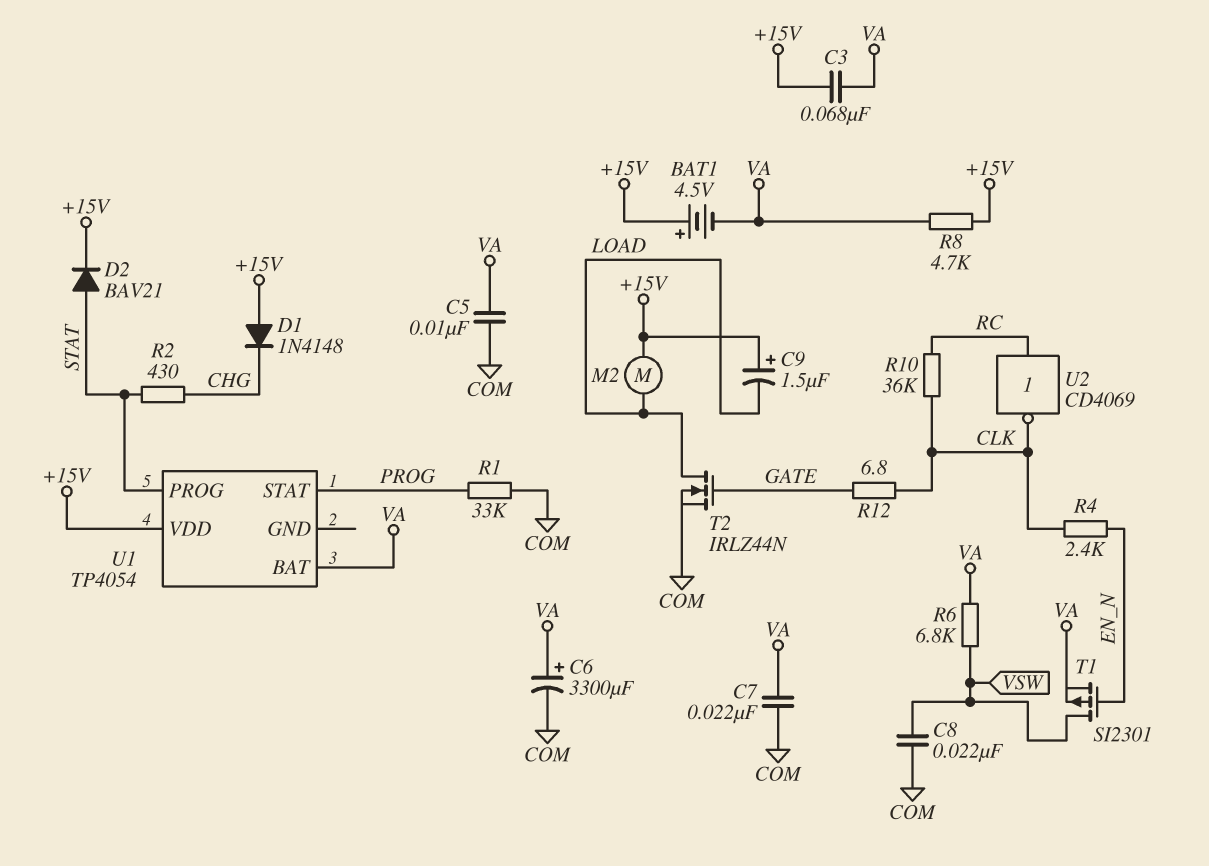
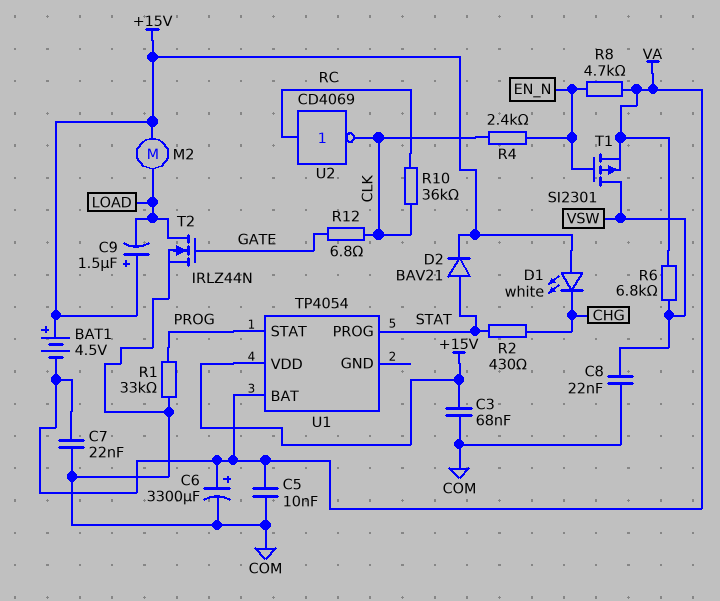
C3: 68nF (+15V, VA) -> 68nF (+15V, COM)
D1: diode 1N4148 (A +15V, K CHG) -> LED white (A +15V, K CHG)
R8: 4.7k (+15V, VA) -> 4.7k (EN_N, VA)

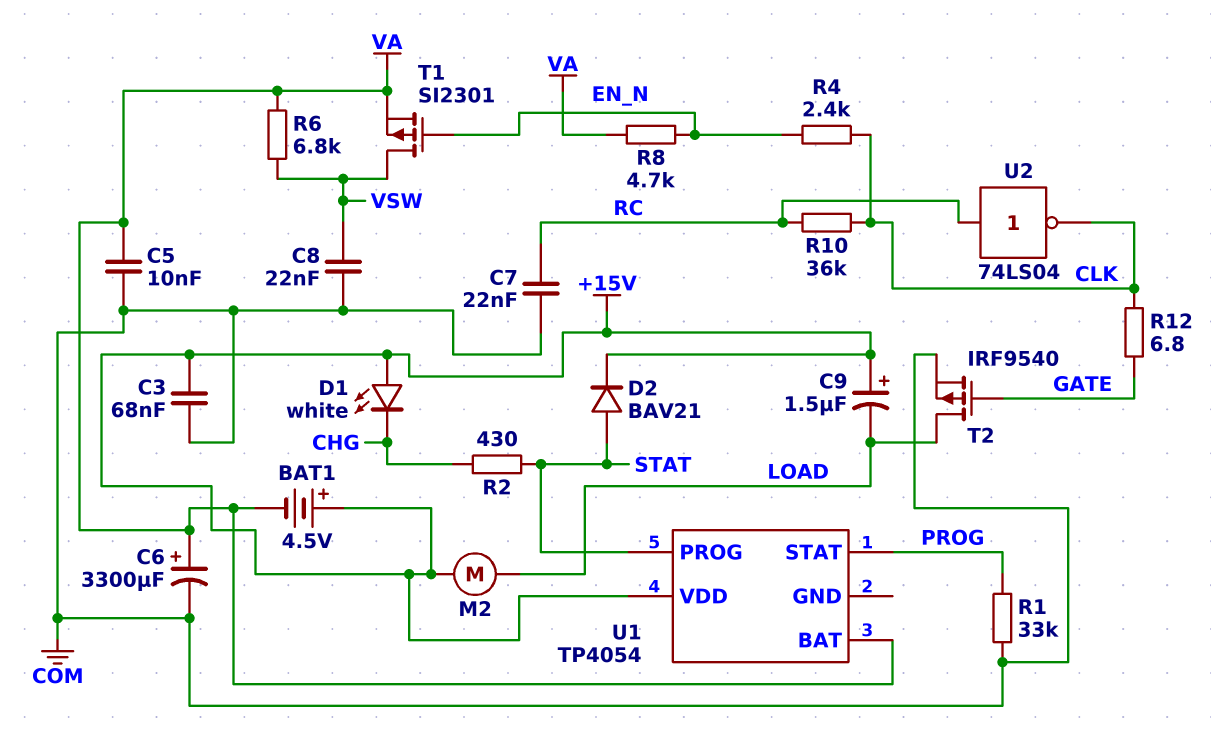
C7: 22nF (COM, VA) -> 22nF (COM, RC)
T2: NMOS IRLZ44N (G GATE, D LOAD, S COM) -> PMOS IRF9540 (G GATE, D LOAD, S COM)
U2: NOT CD4069 (in RC, out CLK) -> NOT 74LS04 (in RC, out CLK)

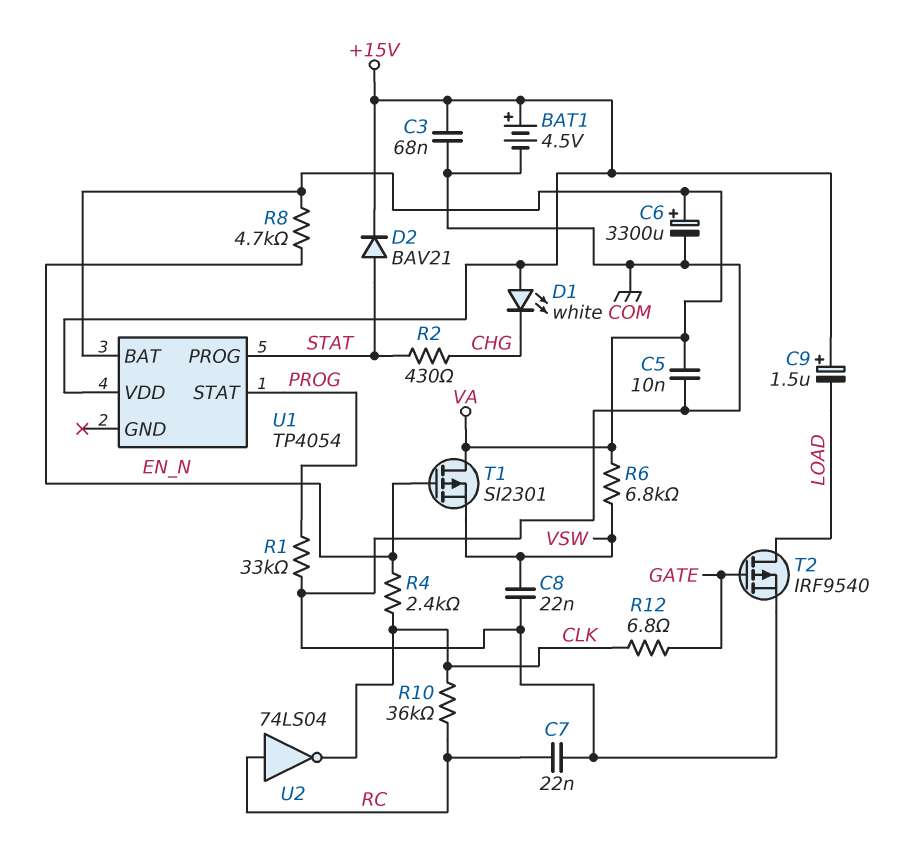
BAT1: 4.5V (plus +15V, minus VA) -> 4.5V (plus +15V, minus COM)
M2: motor (+15V, LOAD) -> none
T1: PMOS SI2301 (G EN_N, D VSW, S VA) -> PMOS SI2301 (G EN_N, D VA, S VSW)

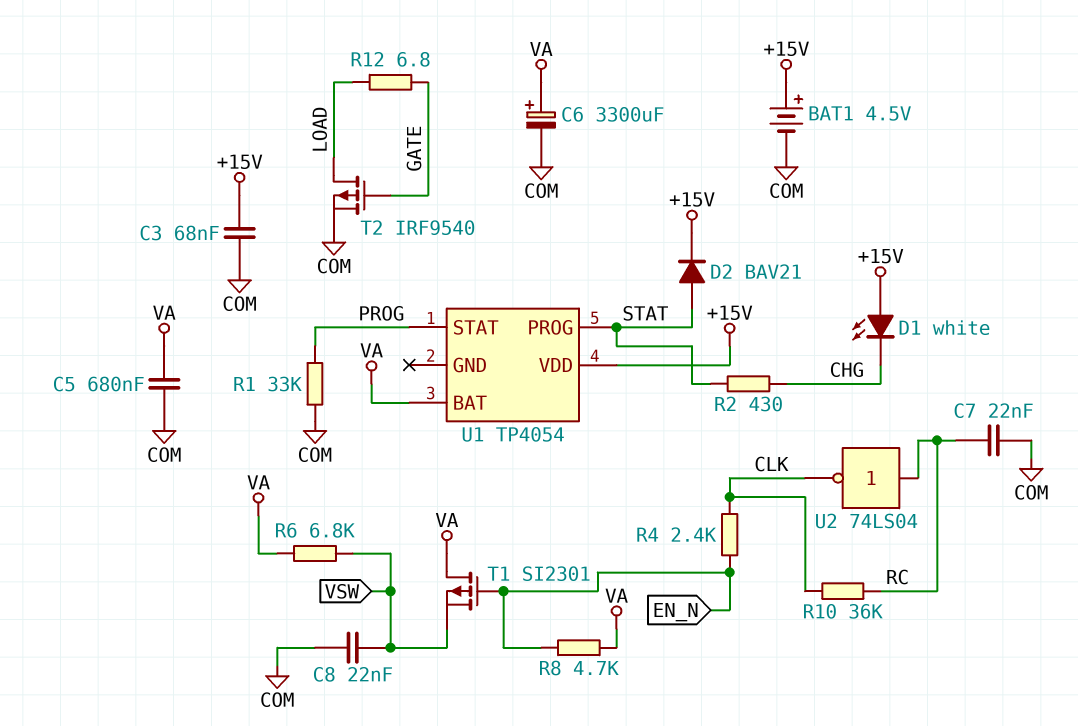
C5: 10nF (COM, VA) -> 680nF (COM, VA)
C9: 1.5uF (plus +15V, minus LOAD) -> none
R12: 6.8 (CLK, GATE) -> 6.8 (GATE, LOAD)

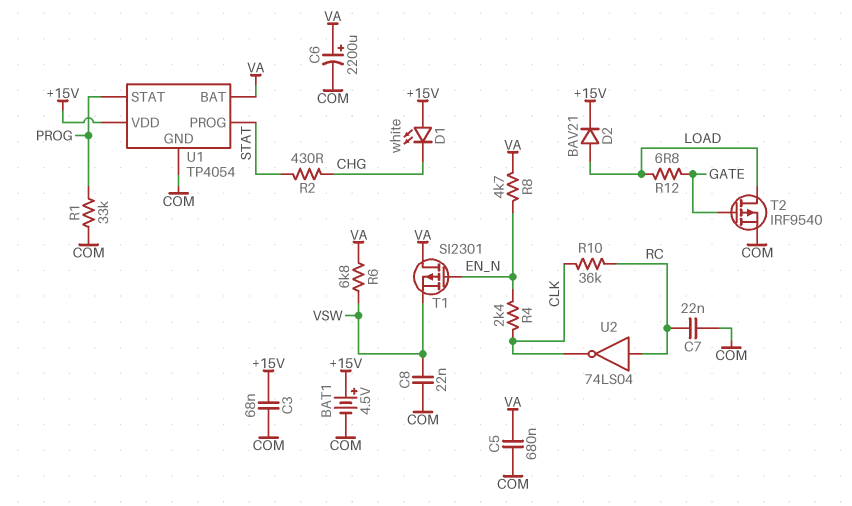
C6: 3300uF (plus VA, minus COM) -> 2200uF (plus VA, minus COM)
D2: diode BAV21 (A STAT, K +15V) -> diode BAV21 (A LOAD, K +15V)
U1 pin GND: none -> COM

